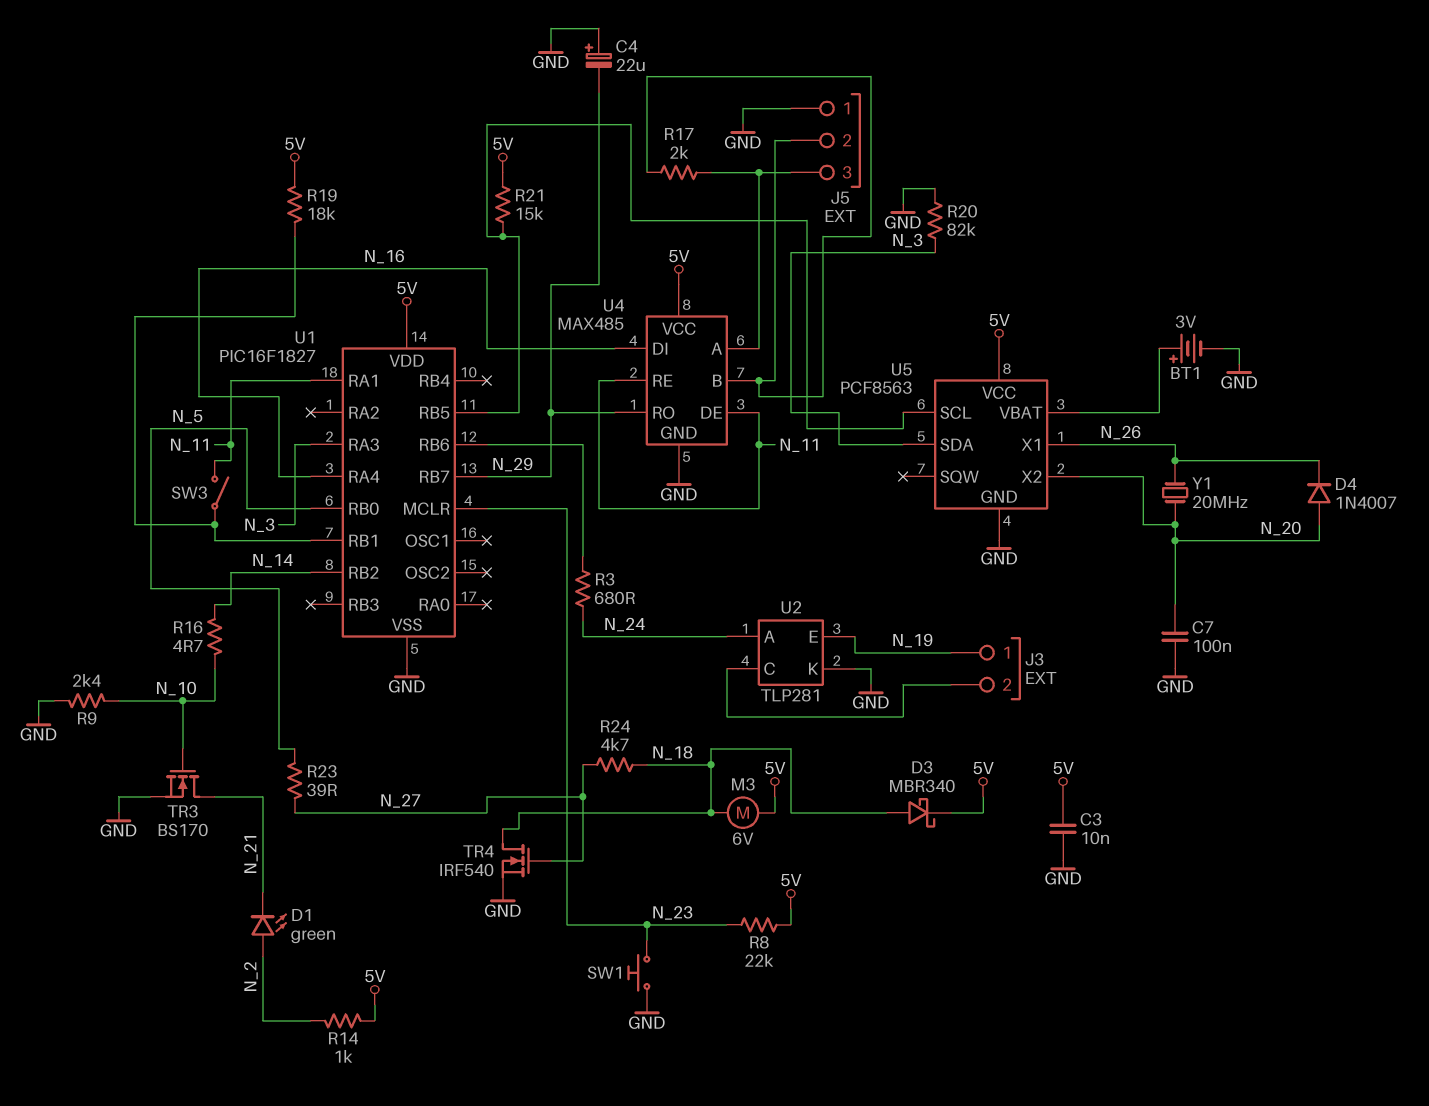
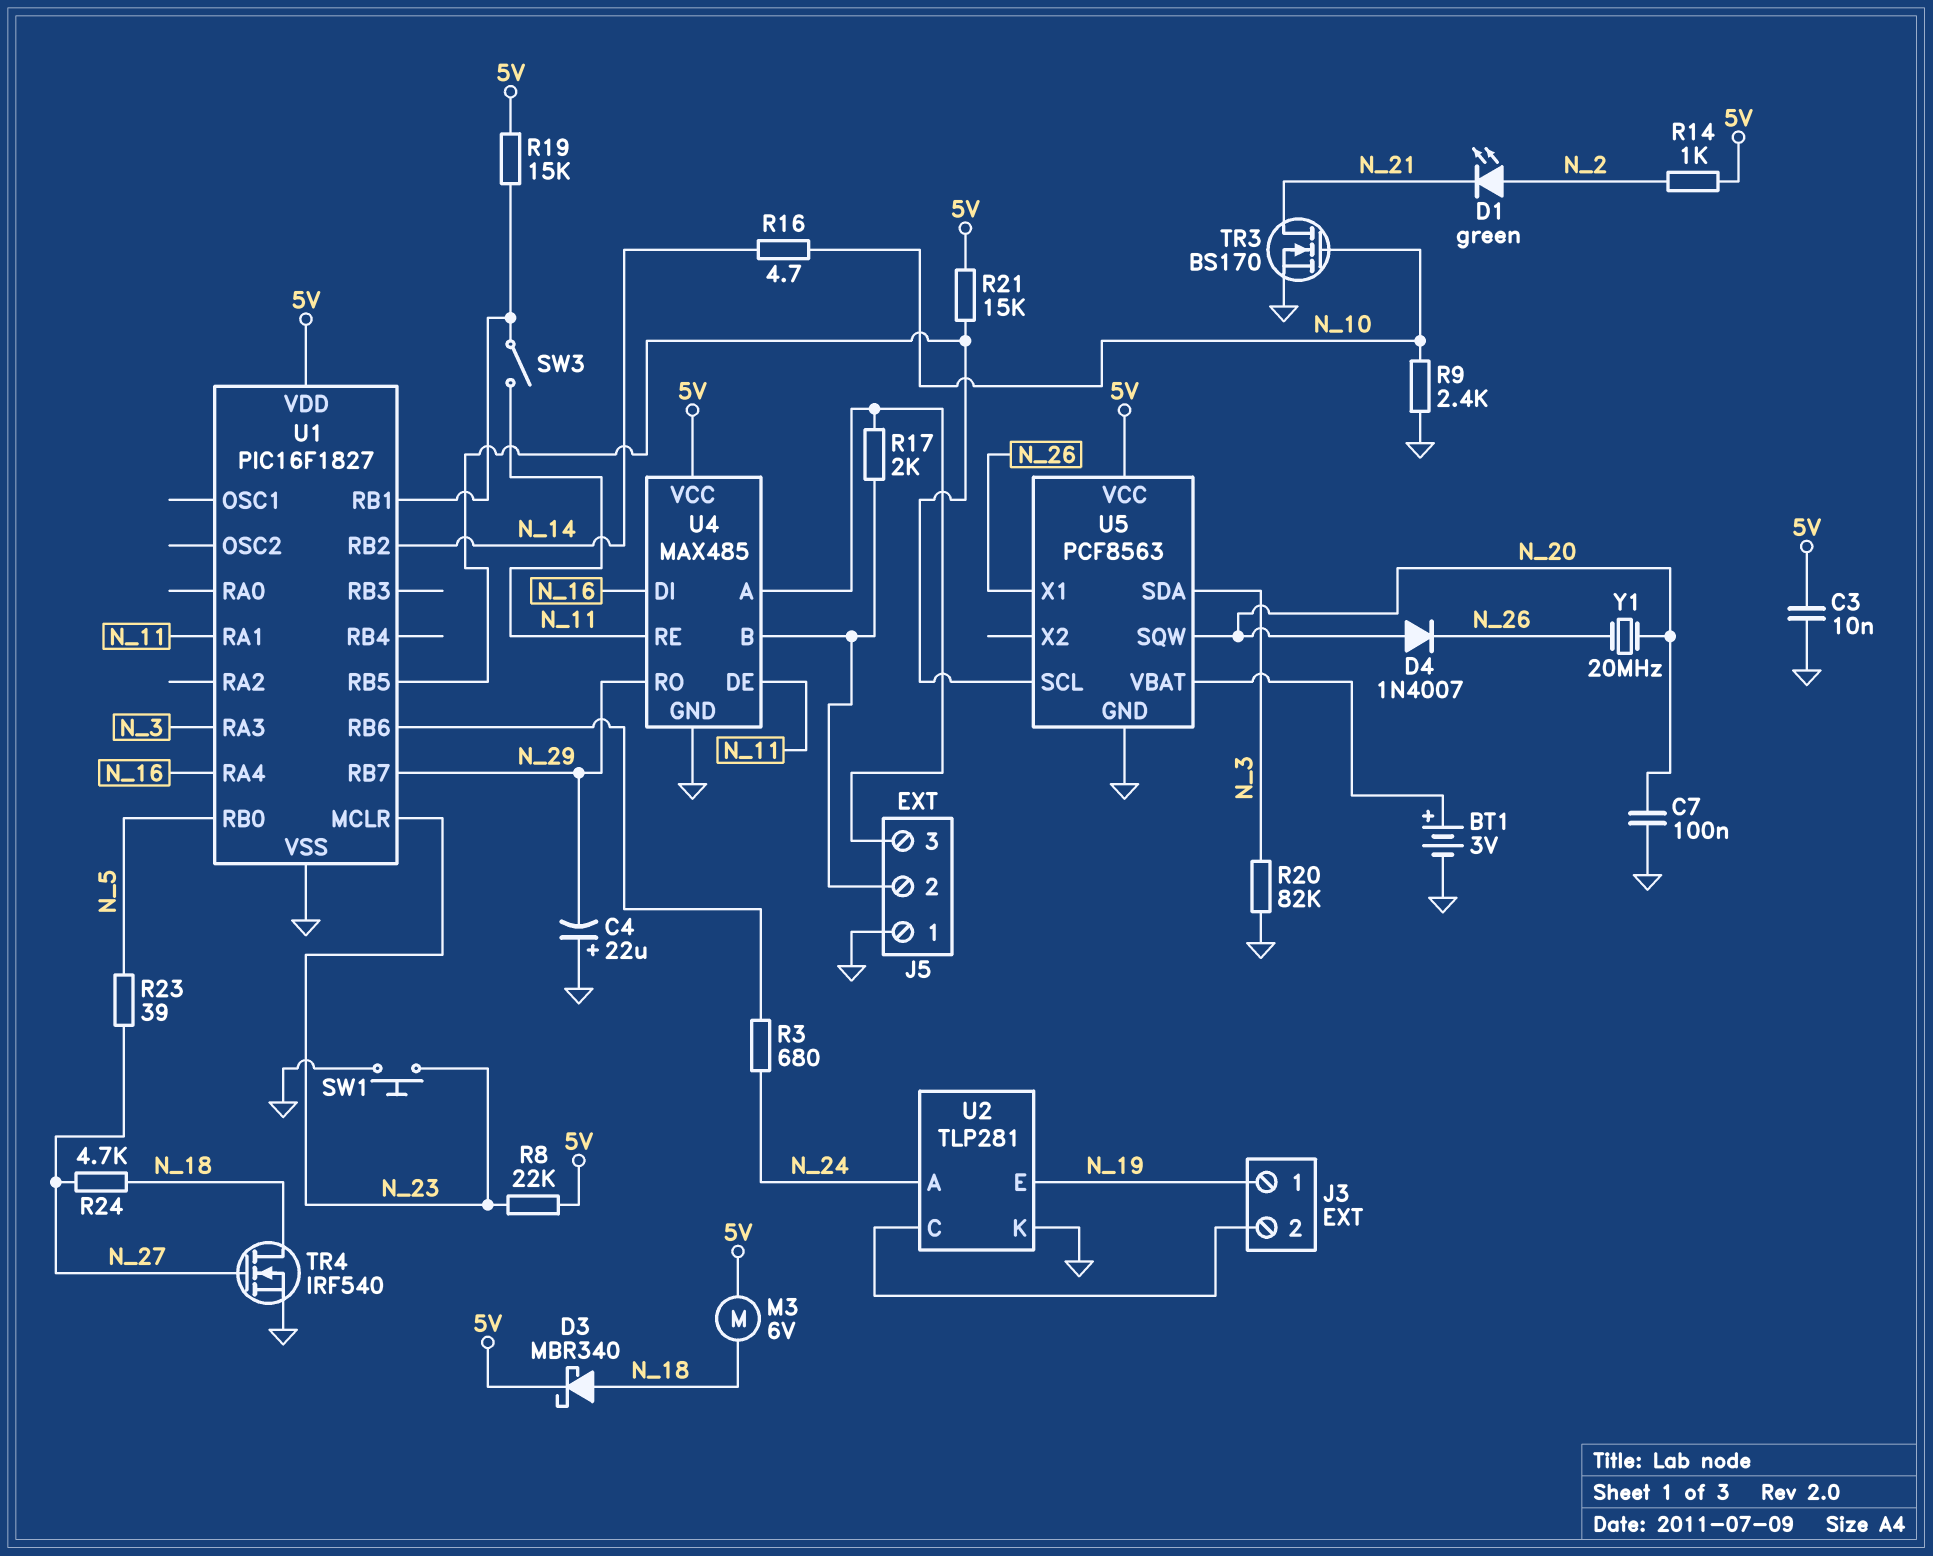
R19: 18k (5V, U1/RB1) -> 15k (5V, U1/RB1)
U5 pin SQW: none -> N_20
U5 pin X2: N_20 -> none

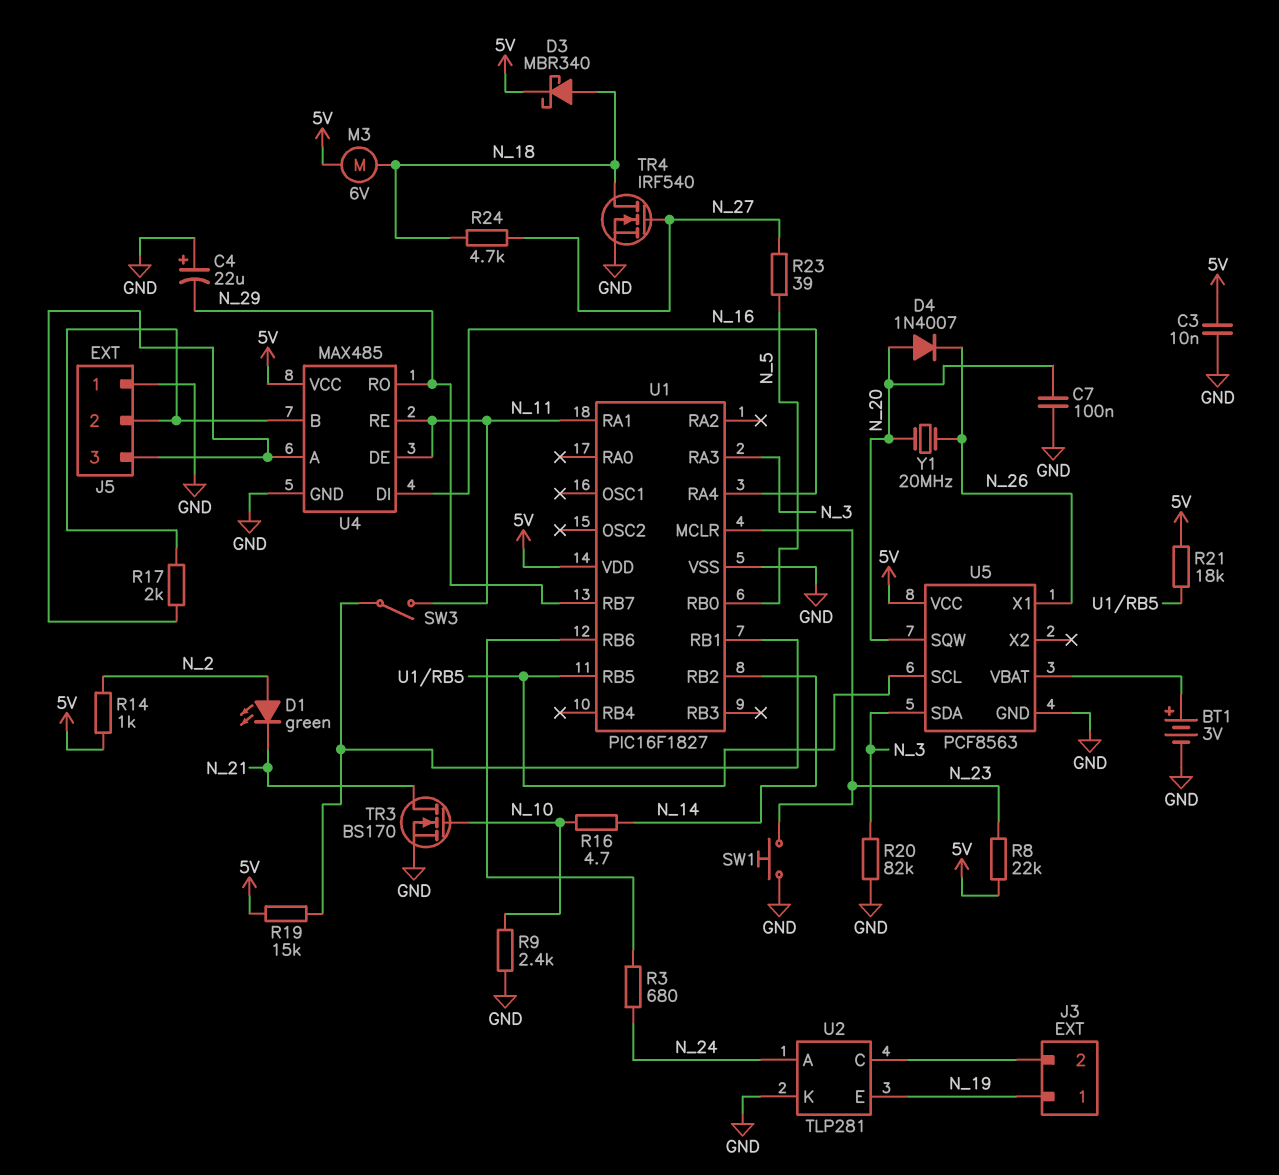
R21: 15k (5V, U1/RB5) -> 18k (5V, U1/RB5)

